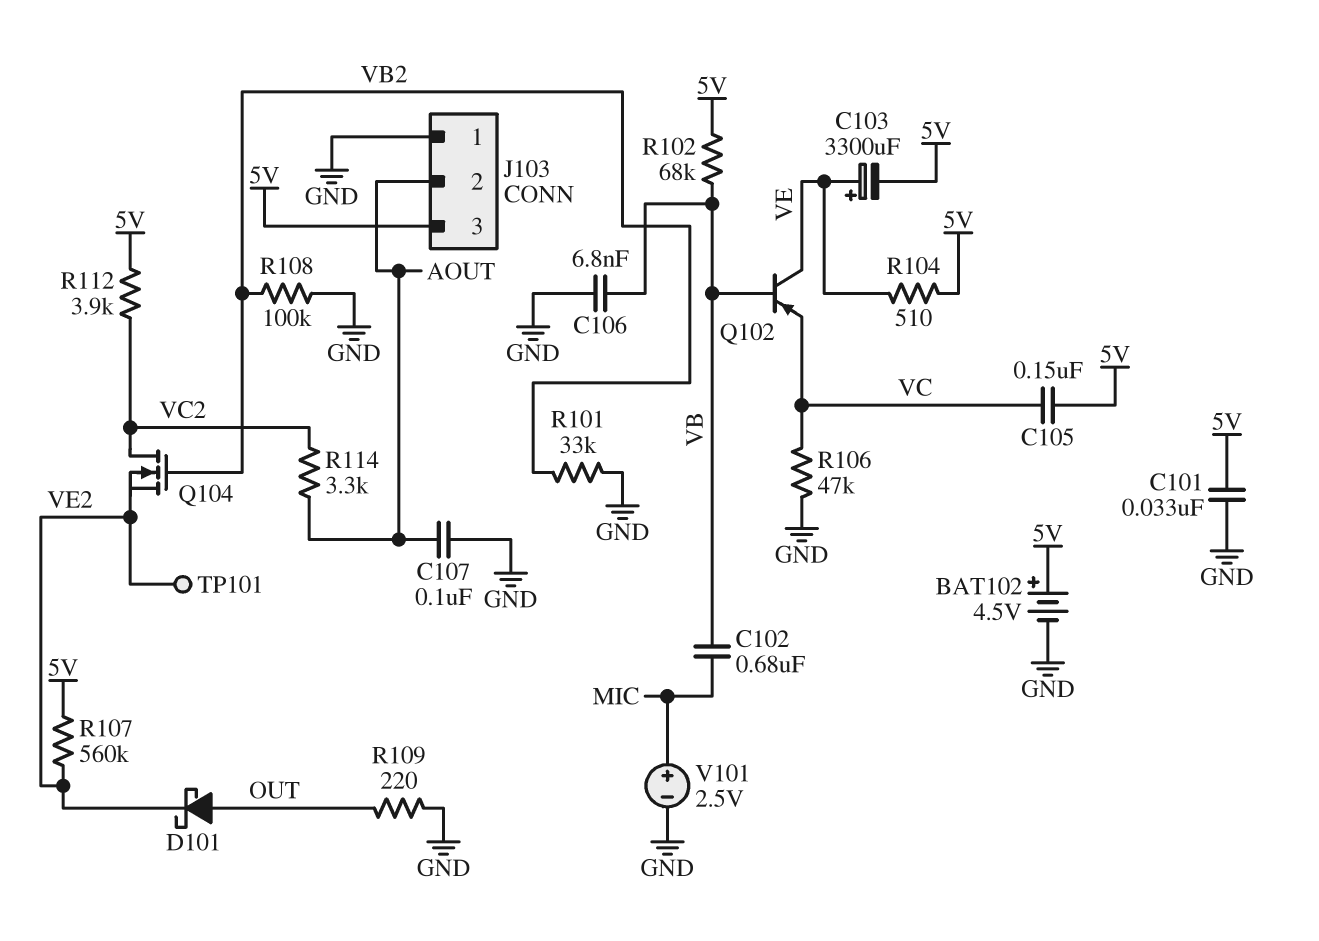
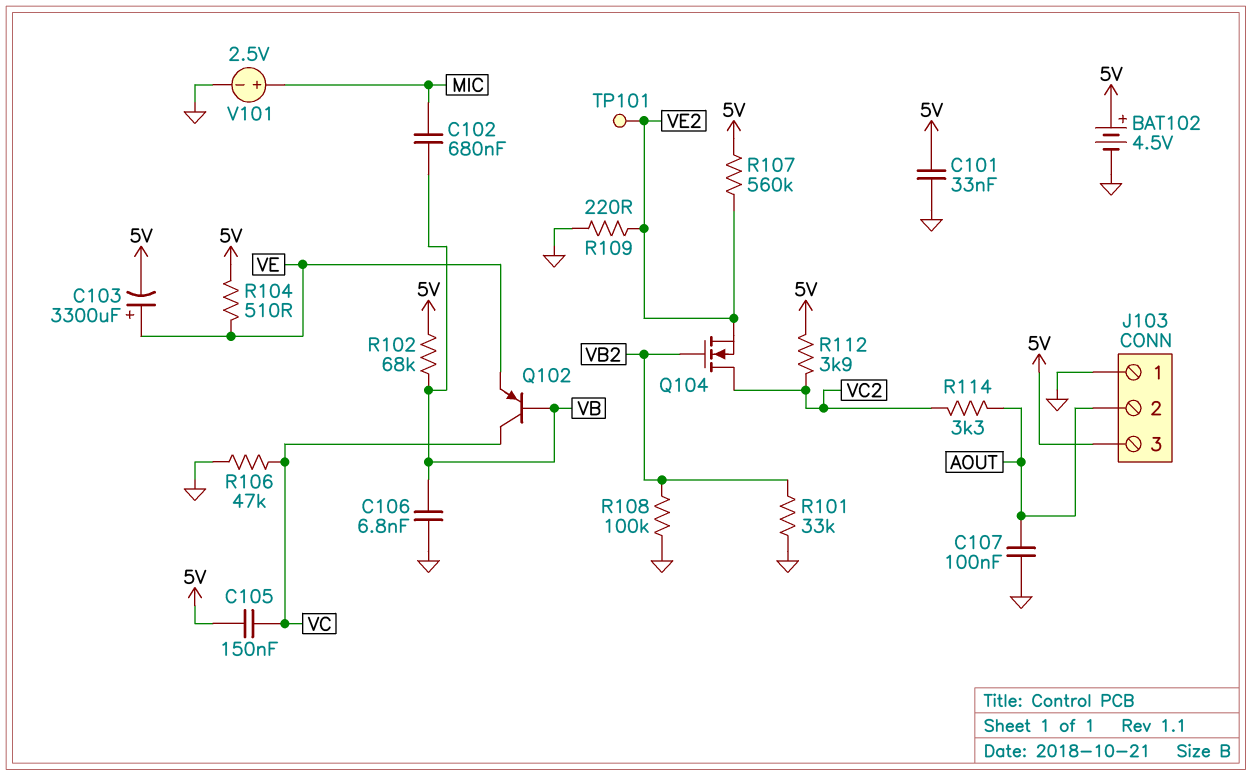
D101: schottky (A OUT, K VE2) -> none
Q102: PNP (B VB, C VE, E VC) -> PNP (B VB, C VC, E VE)
R109: 220 (GND, OUT) -> 220 (GND, VE2)

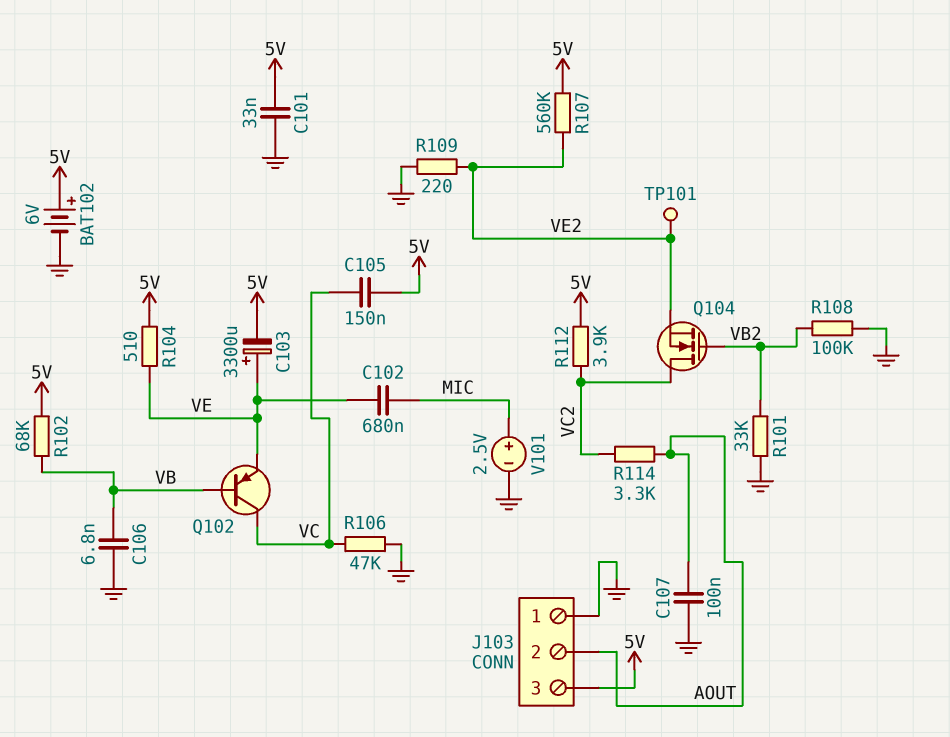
BAT102: 4.5V (plus 5V, minus GND) -> 6V (plus 5V, minus GND)
C102: 680nF (MIC, VB) -> 680nF (MIC, VE)

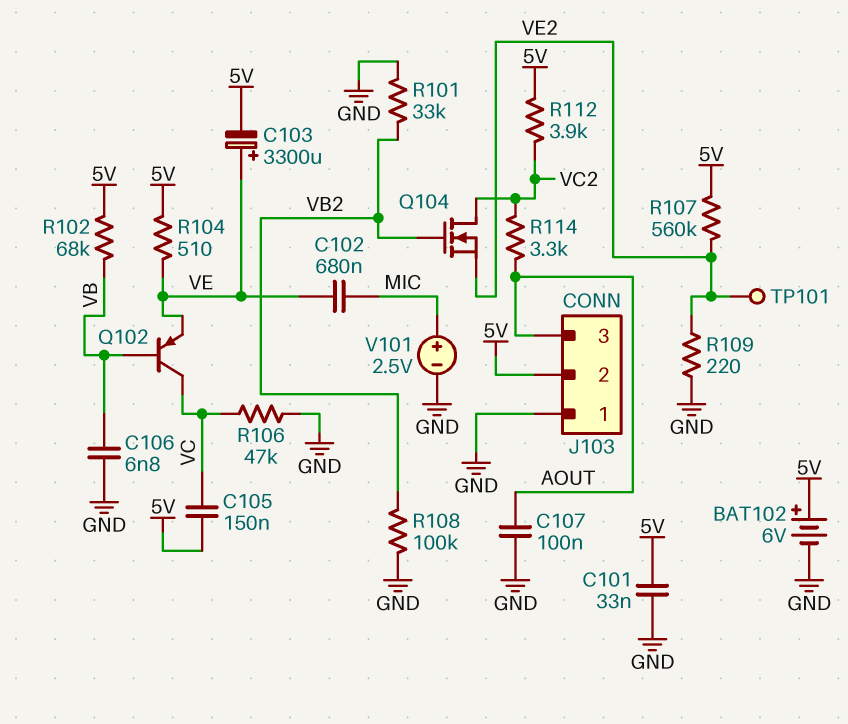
J103 pin 2: AOUT -> 5V
J103 pin 3: 5V -> AOUT

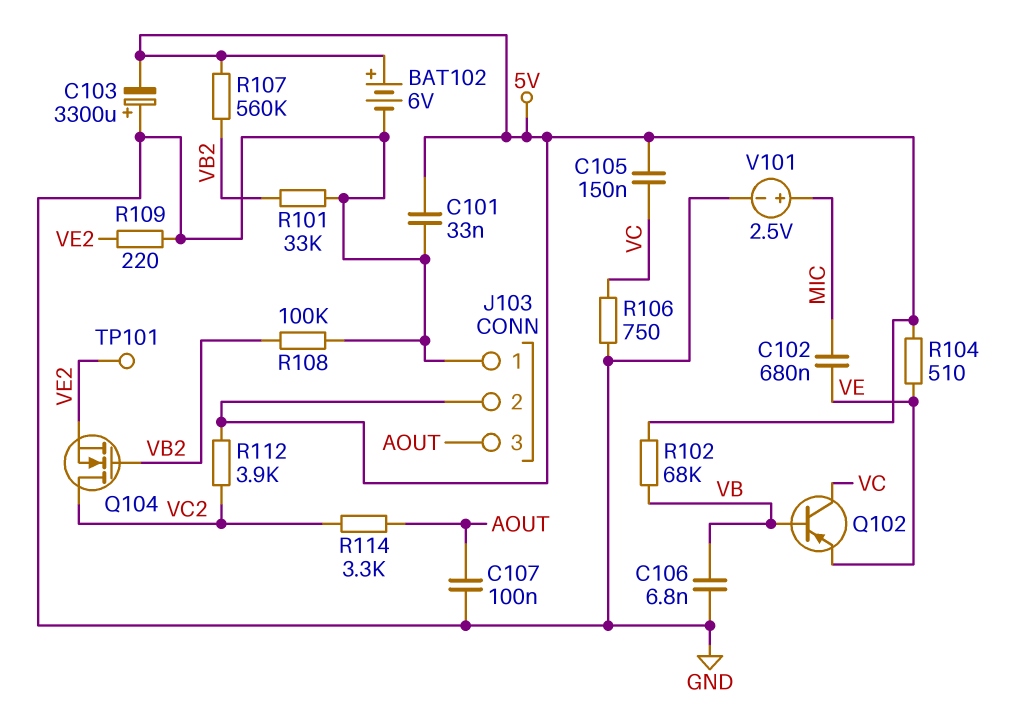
C103: 3300uF (plus VE, minus 5V) -> 3300uF (plus GND, minus 5V)
R106: 47k (GND, VC) -> 750 (GND, VC)
R107: 560k (5V, VE2) -> 560k (5V, VB2)

